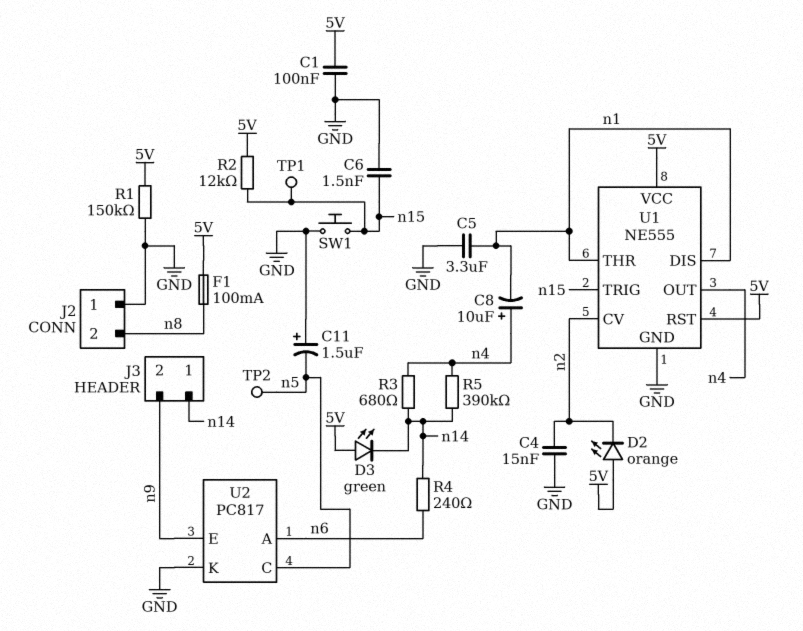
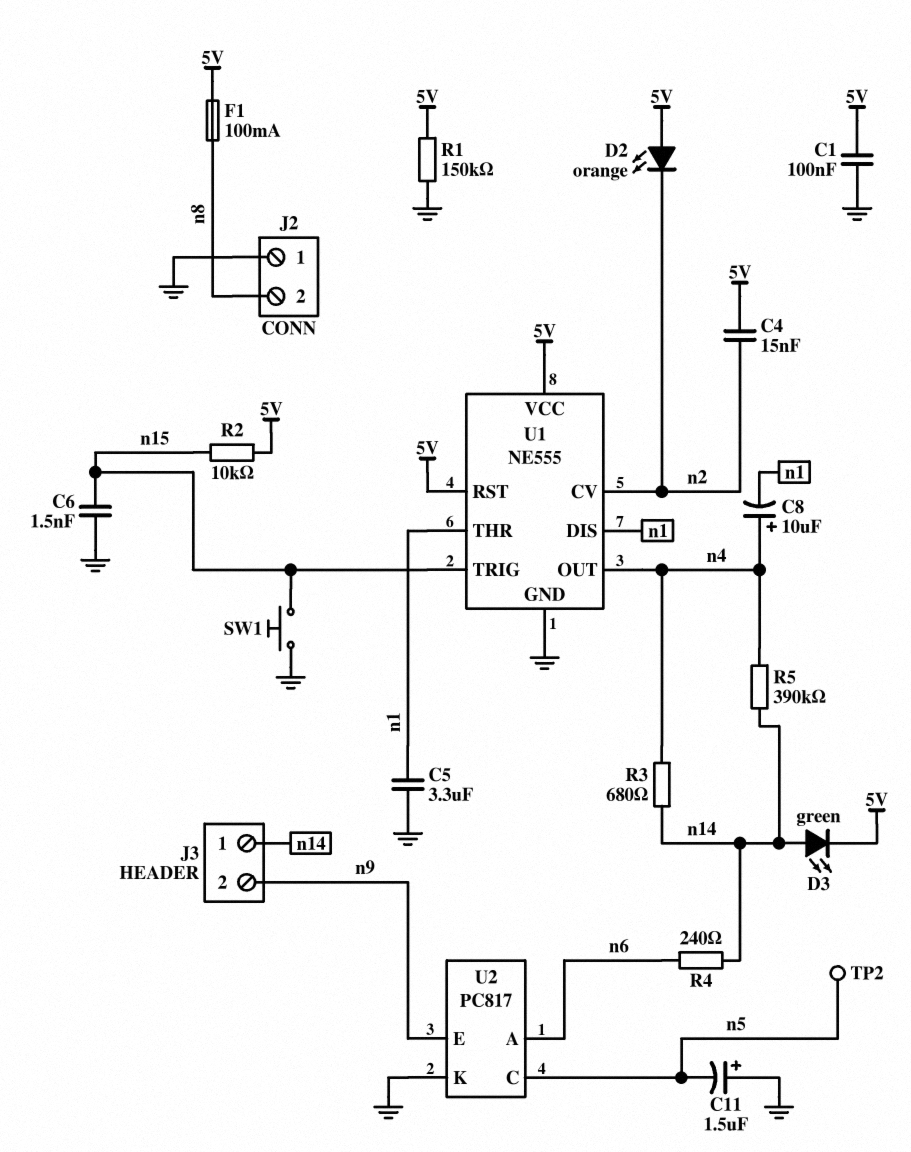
C4: 15nF (GND, n2) -> 15nF (5V, n2)
D3: LED green (A 5V, K n14) -> LED green (A n14, K 5V)
R2: 12k (5V, n15) -> 10k (5V, n15)
TP1: test point (n15) -> none

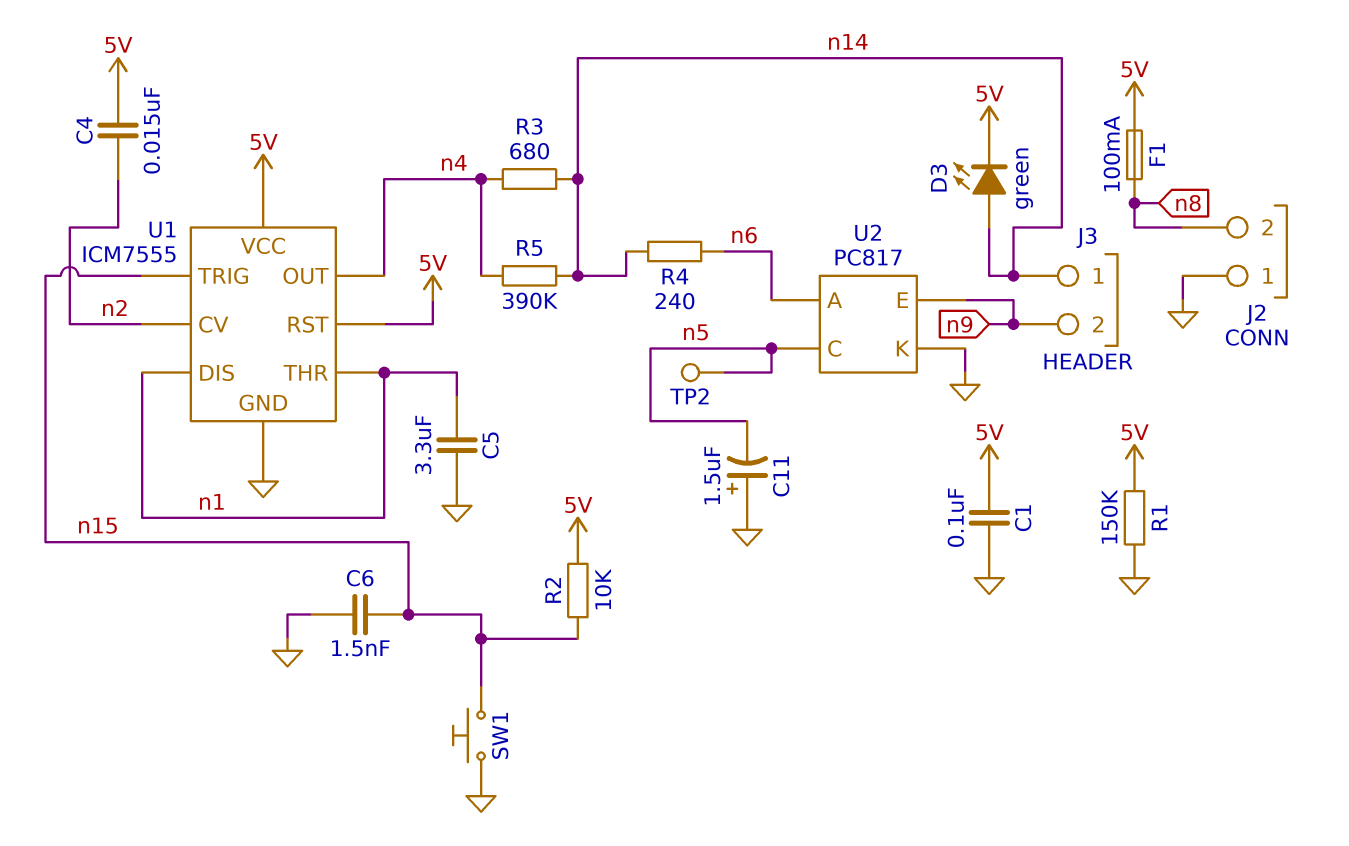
C8: 10uF (plus n4, minus n1) -> none
D2: LED orange (A 5V, K n2) -> none
U1: NE555 -> ICM7555

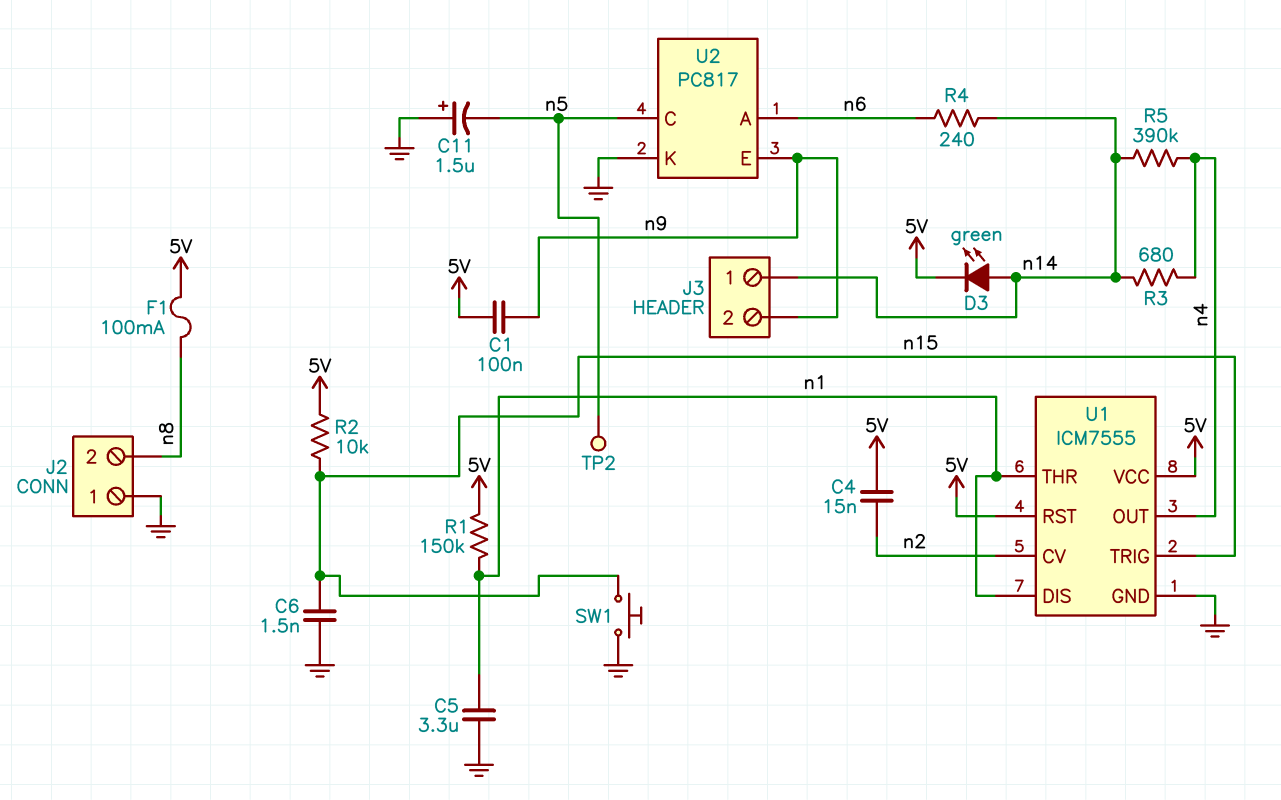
C1: 100nF (5V, GND) -> 100nF (5V, n9)
R1: 150k (5V, GND) -> 150k (5V, n1)

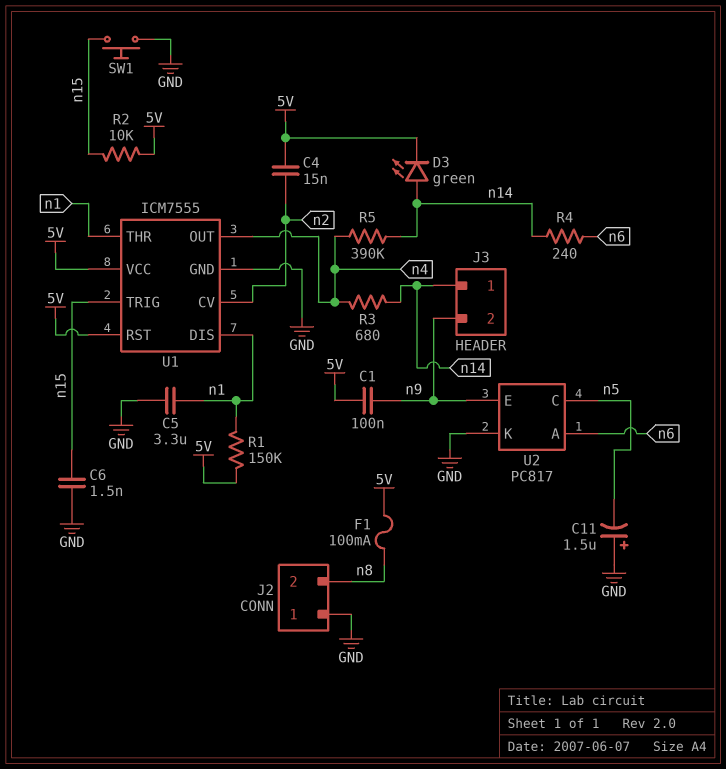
TP2: test point (n5) -> none

